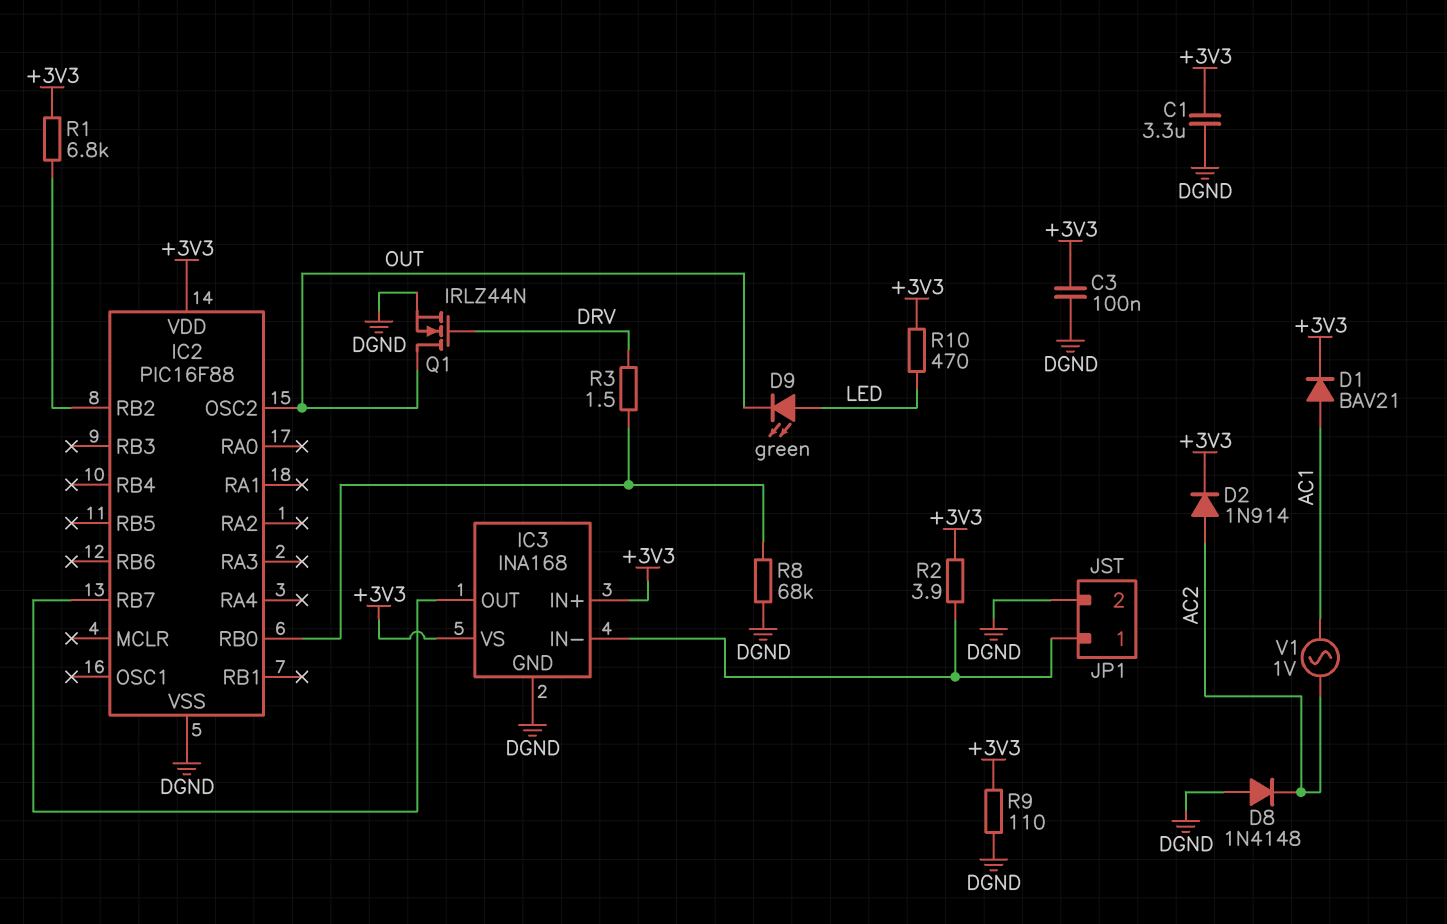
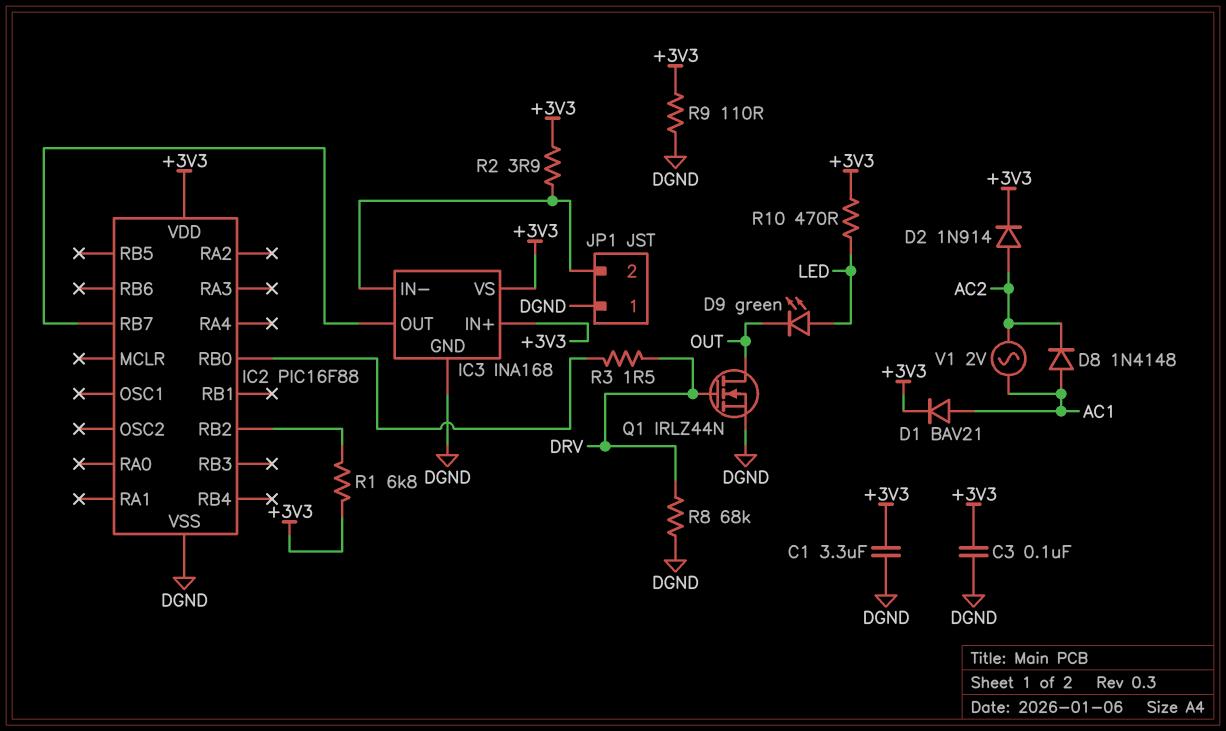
D8: diode 1N4148 (A DGND, K AC2) -> diode 1N4148 (A AC1, K AC2)
IC2 pin OSC2: OUT -> none
JP1 pin 1: IC3/IN- -> DGND
JP1 pin 2: DGND -> IC3/IN-
R8: 68k (DGND, IC2/RB0) -> 68k (DGND, DRV)
V1: AC 1V (AC1, AC2) -> AC 2V (AC1, AC2)

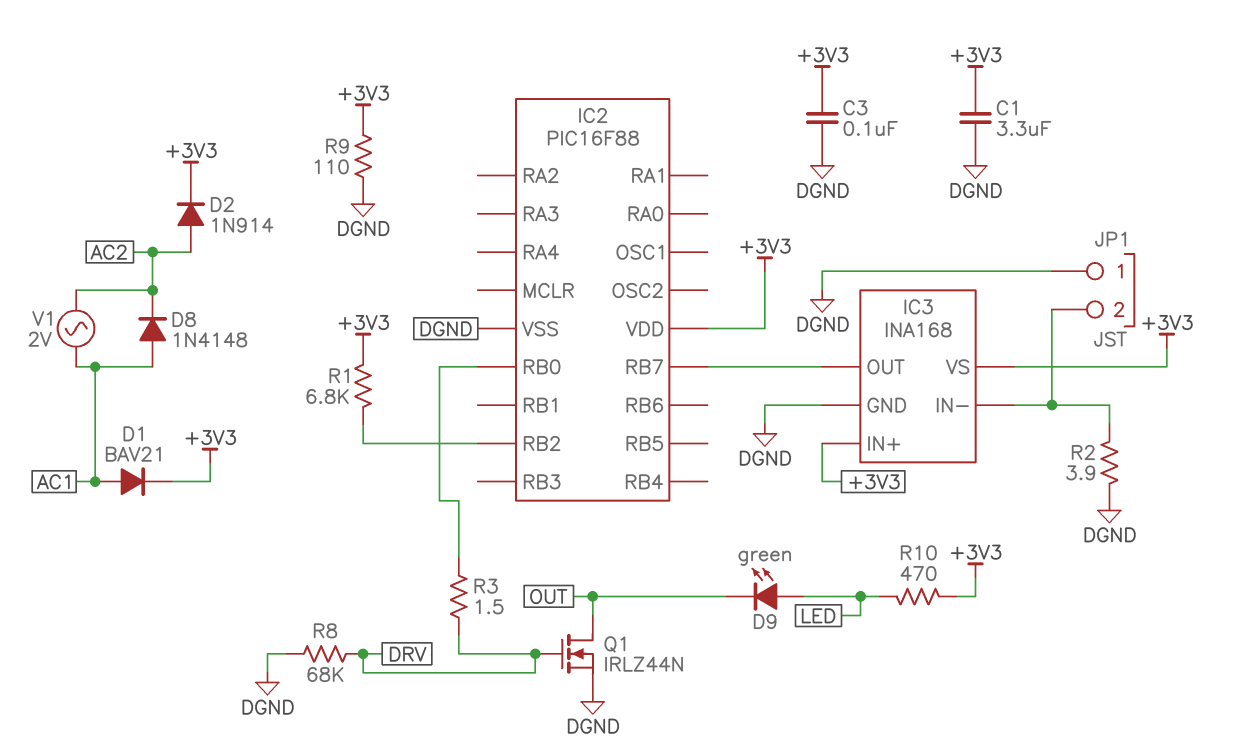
R2: 3.9 (+3V3, IC3/IN-) -> 3.9 (DGND, IC3/IN-)

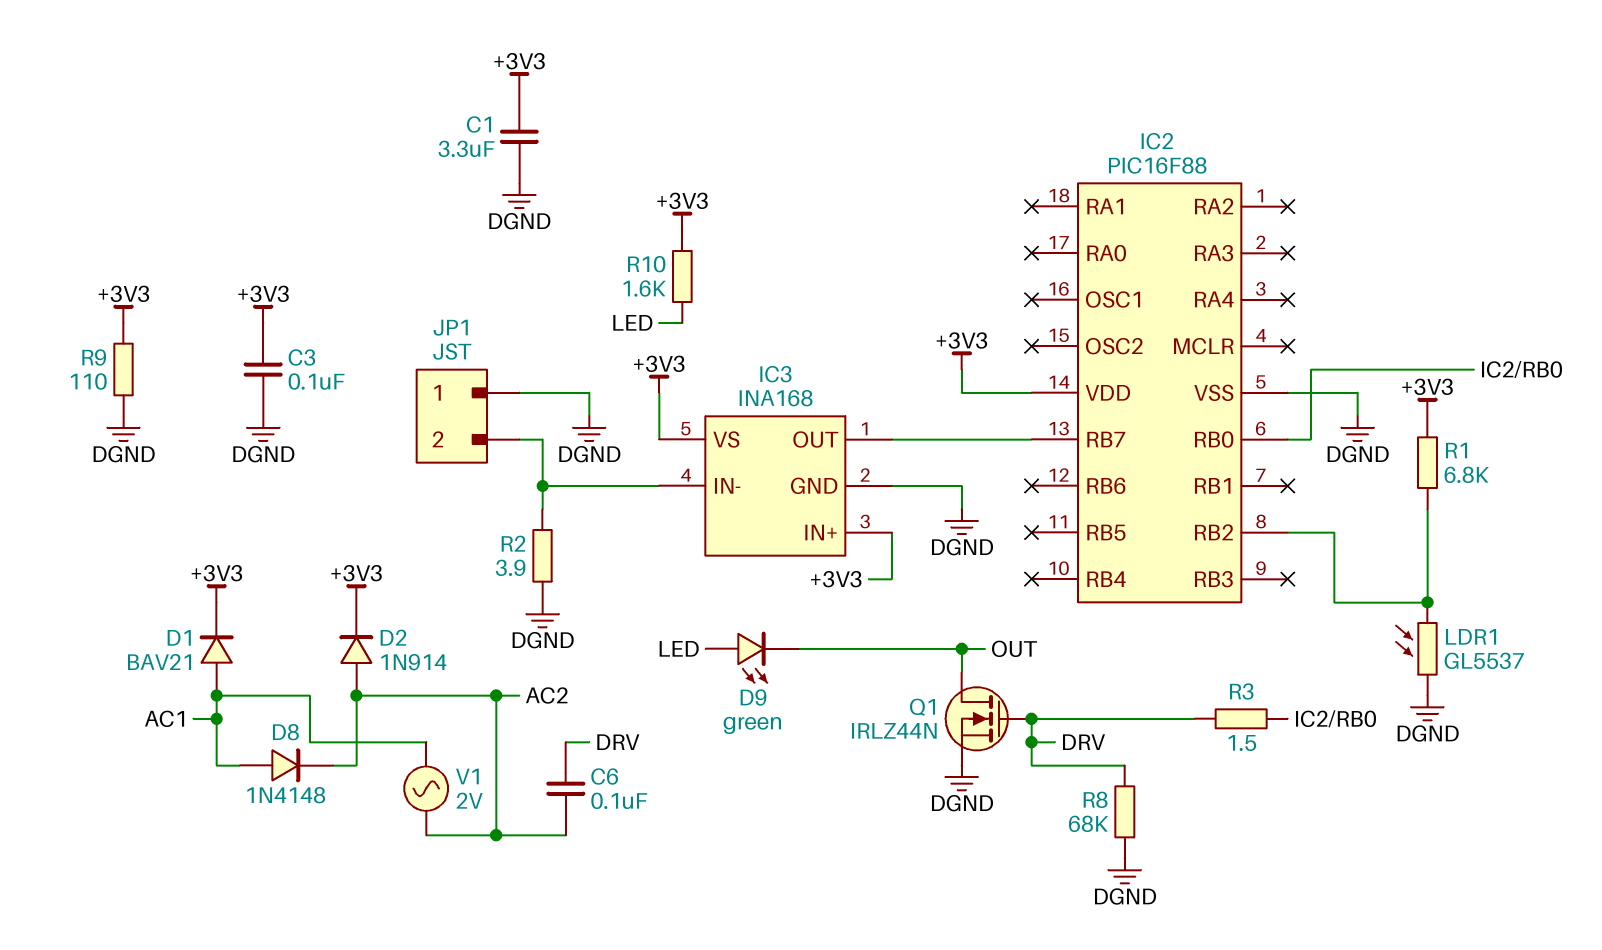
C6: none -> 100nF (AC2, DRV)
LDR1: none -> GL5537 (DGND, IC2/RB2)
R10: 470 (+3V3, LED) -> 1.6k (+3V3, LED)

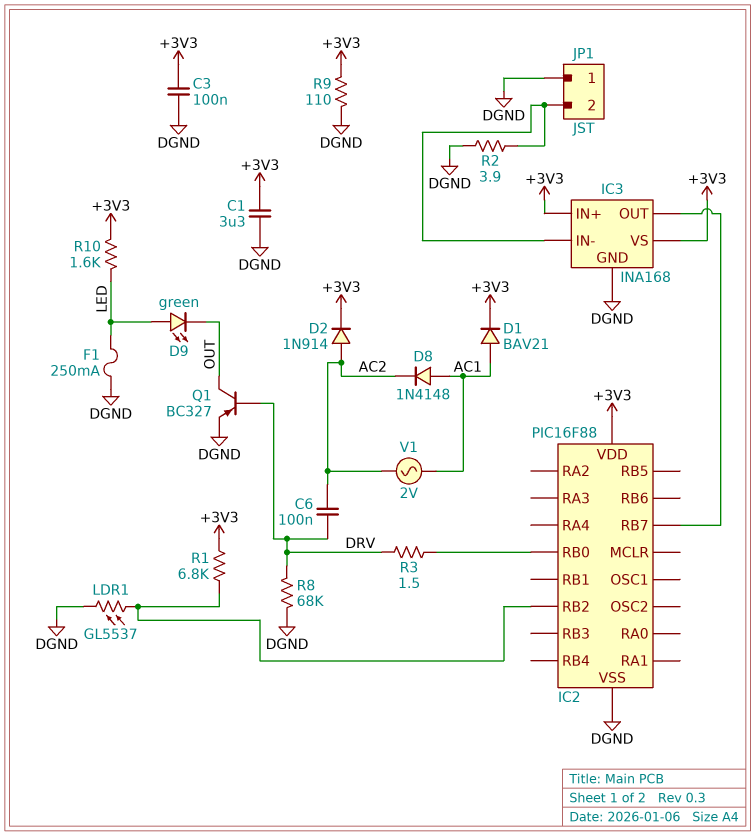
F1: none -> 250mA (DGND, LED)
Q1: NMOS IRLZ44N (G DRV, D OUT, S DGND) -> PNP BC327 (B DRV, C OUT, E DGND)

